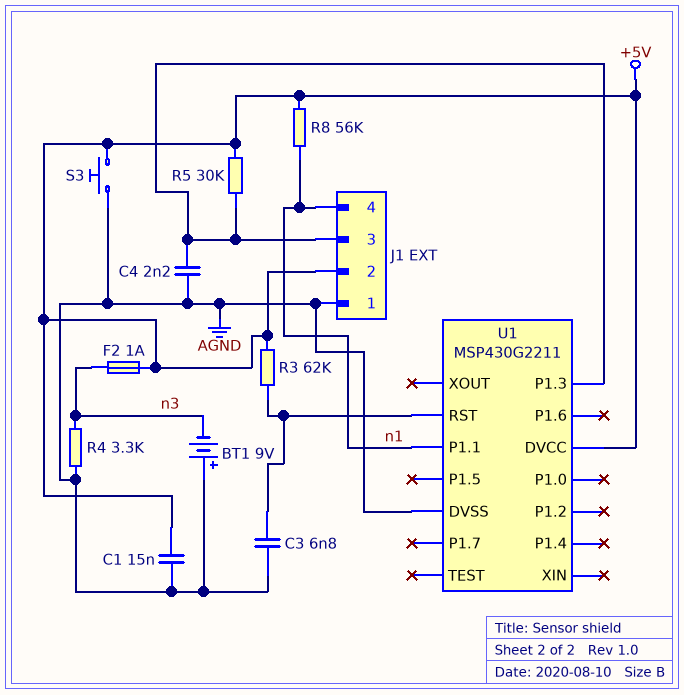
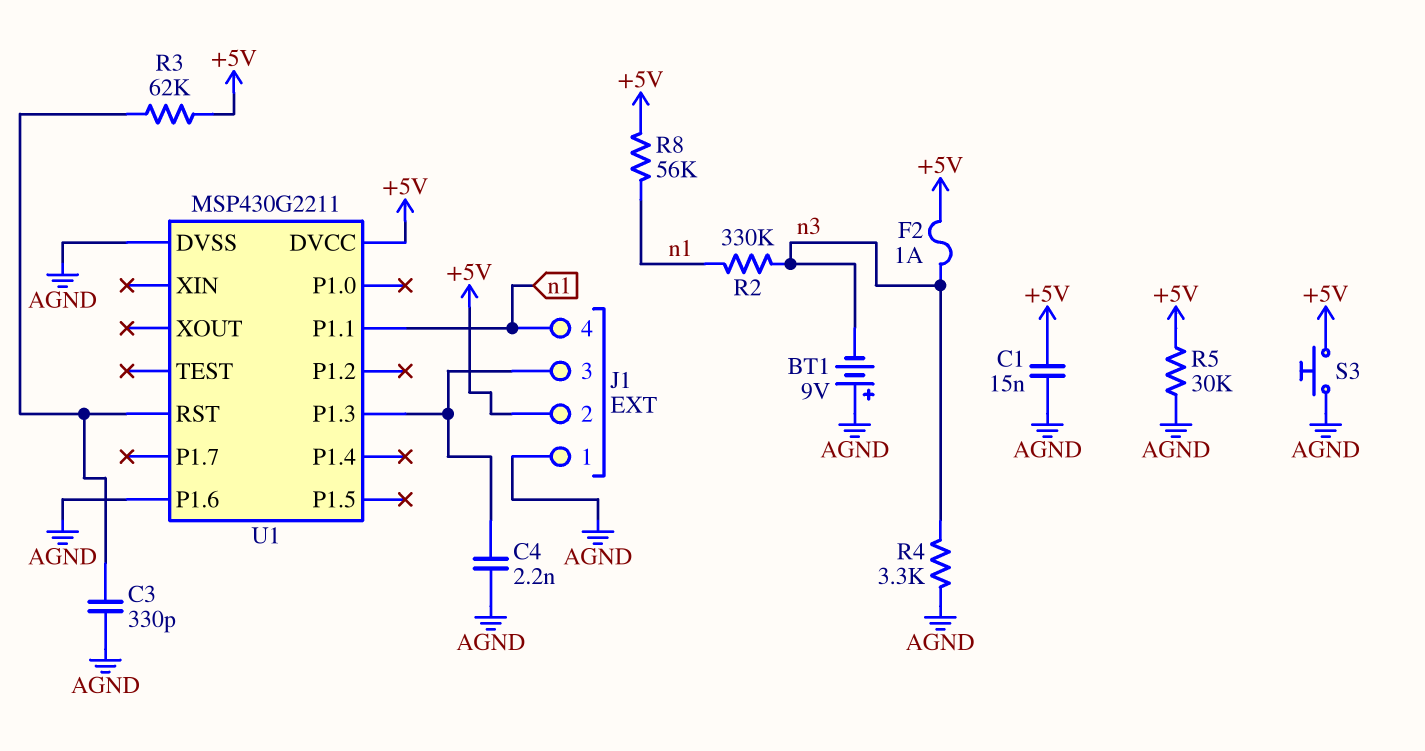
C3: 6.8nF (AGND, U1/RST) -> 330pF (AGND, U1/RST)
R2: none -> 330k (n1, n3)
R5: 30k (+5V, J1/3) -> 30k (+5V, AGND)
U1 pin P1.6: none -> AGND

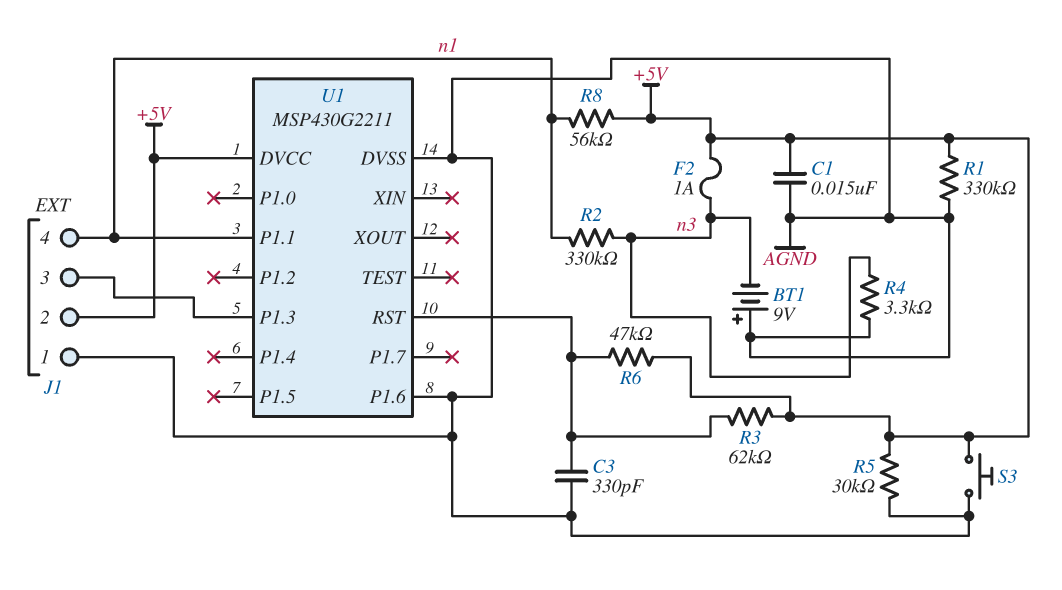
C4: 2.2nF (AGND, J1/3) -> none
R1: none -> 330k (+5V, AGND)
R6: none -> 47k (+5V, U1/RST)

